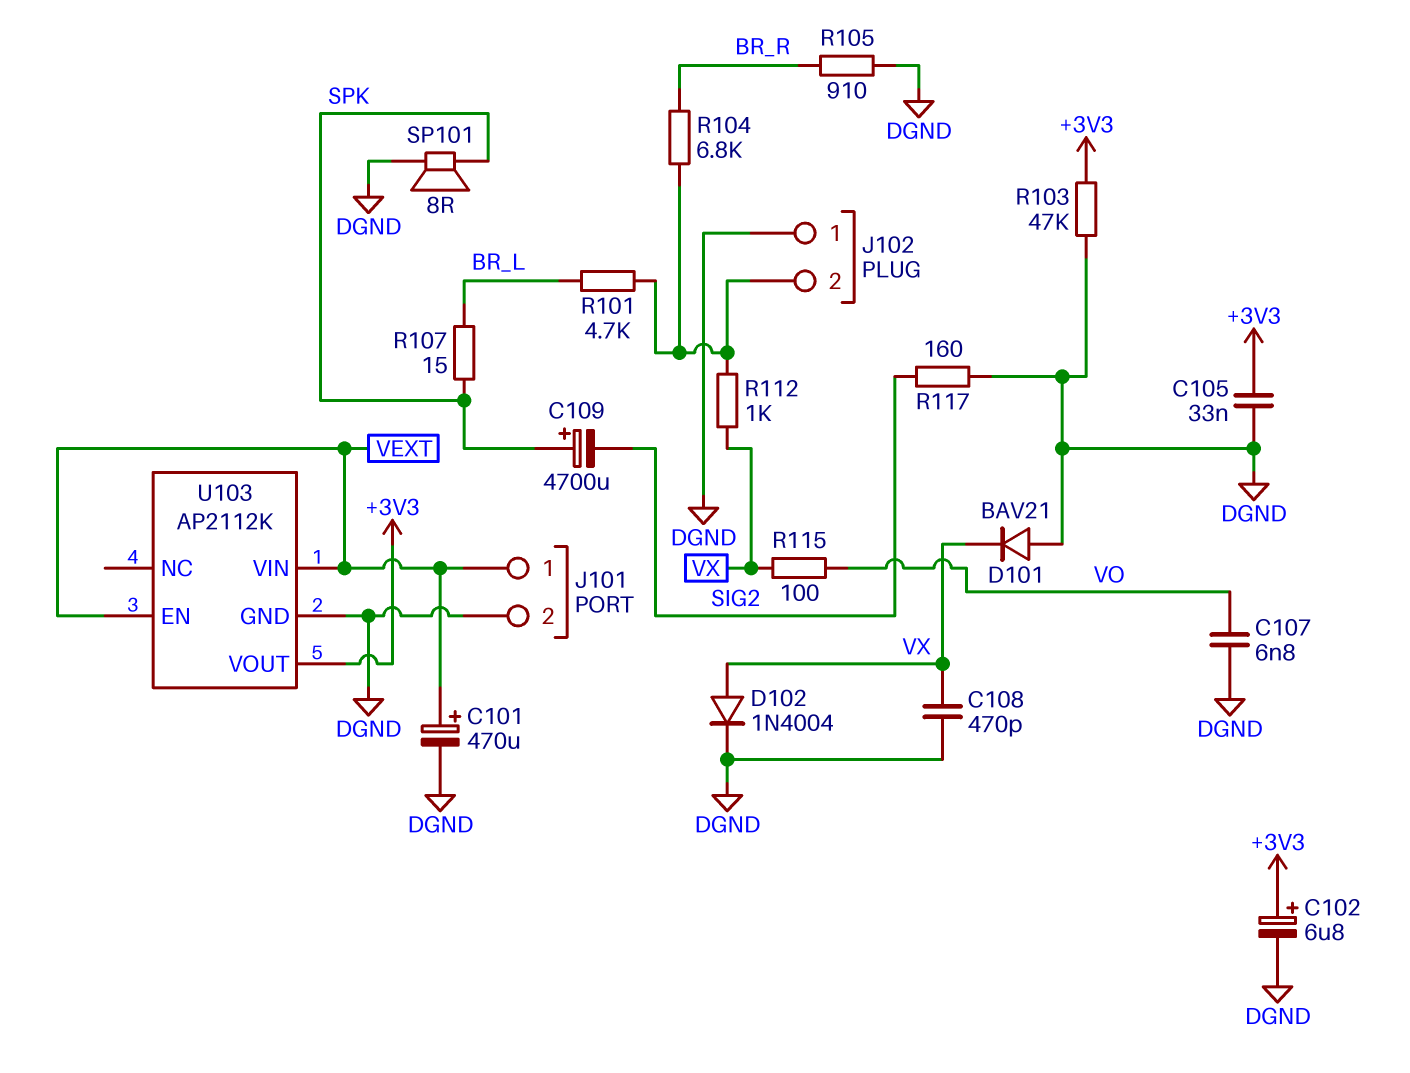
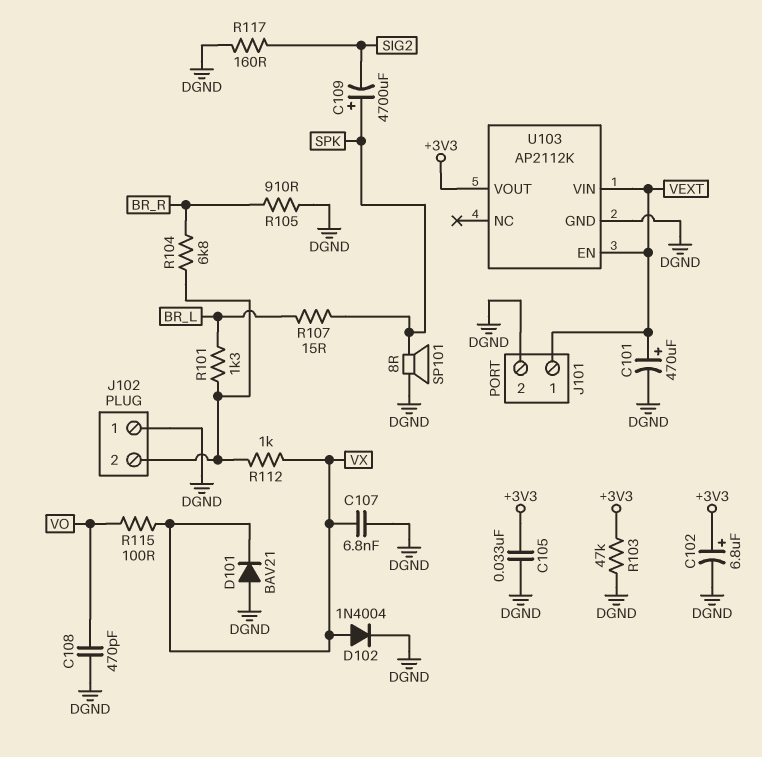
C107: 6.8nF (DGND, VO) -> 6.8nF (DGND, VX)
C108: 470pF (DGND, VX) -> 470pF (DGND, VO)
R101: 4.7k (BR_L, J102/2) -> 1.3k (BR_L, J102/2)

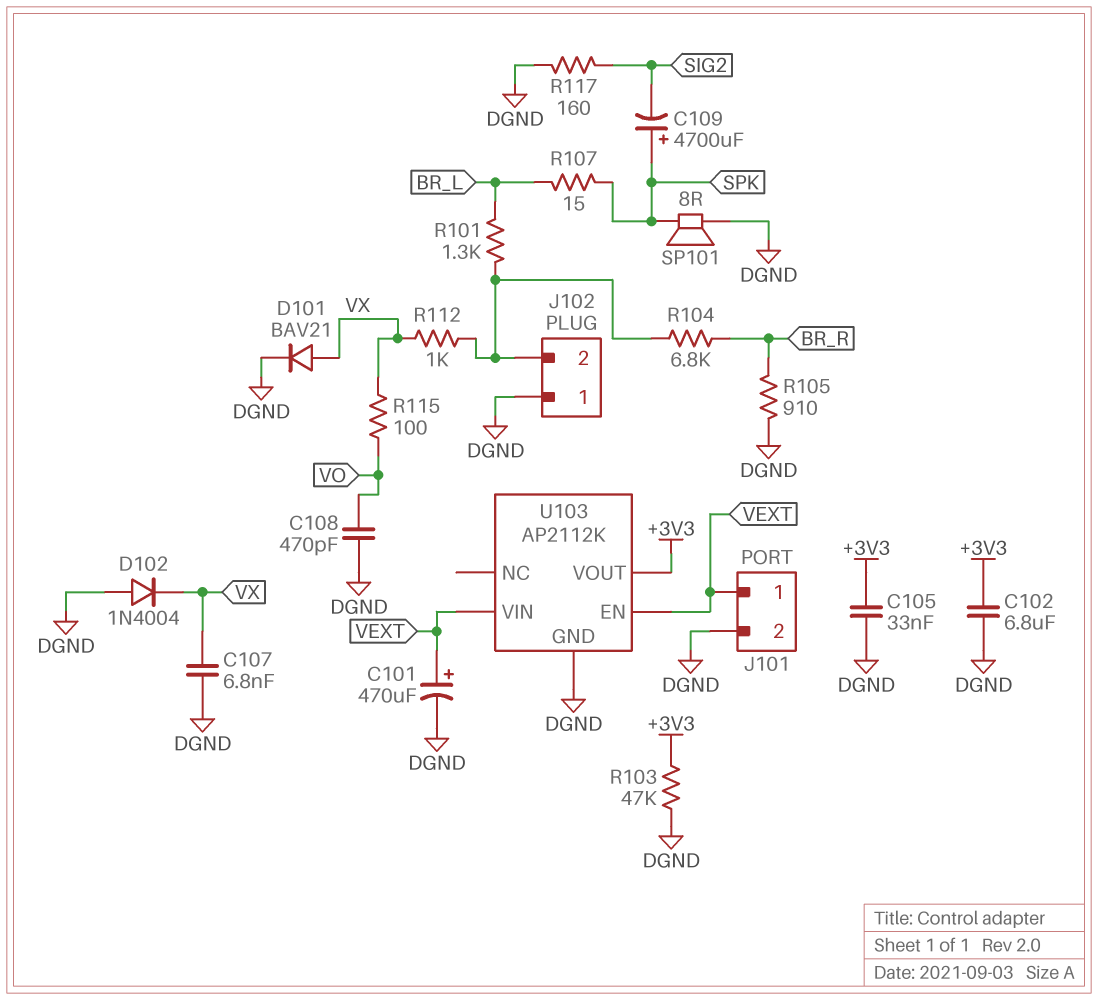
C102: 6.8uF (plus +3V3, minus DGND) -> 6.8uF (+3V3, DGND)
D101: diode BAV21 (A DGND, K VX) -> diode BAV21 (A VX, K DGND)
D102: diode 1N4004 (A VX, K DGND) -> diode 1N4004 (A DGND, K VX)

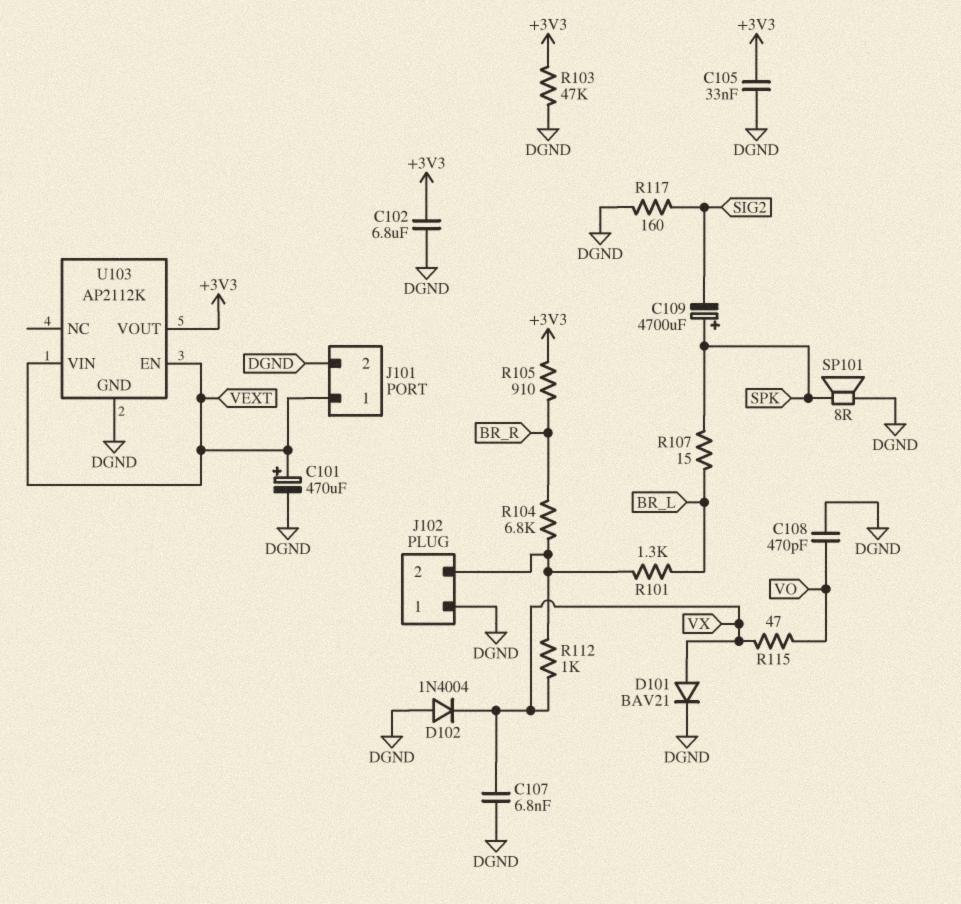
R105: 910 (BR_R, DGND) -> 910 (+3V3, BR_R)
R115: 100 (VO, VX) -> 47 (VO, VX)

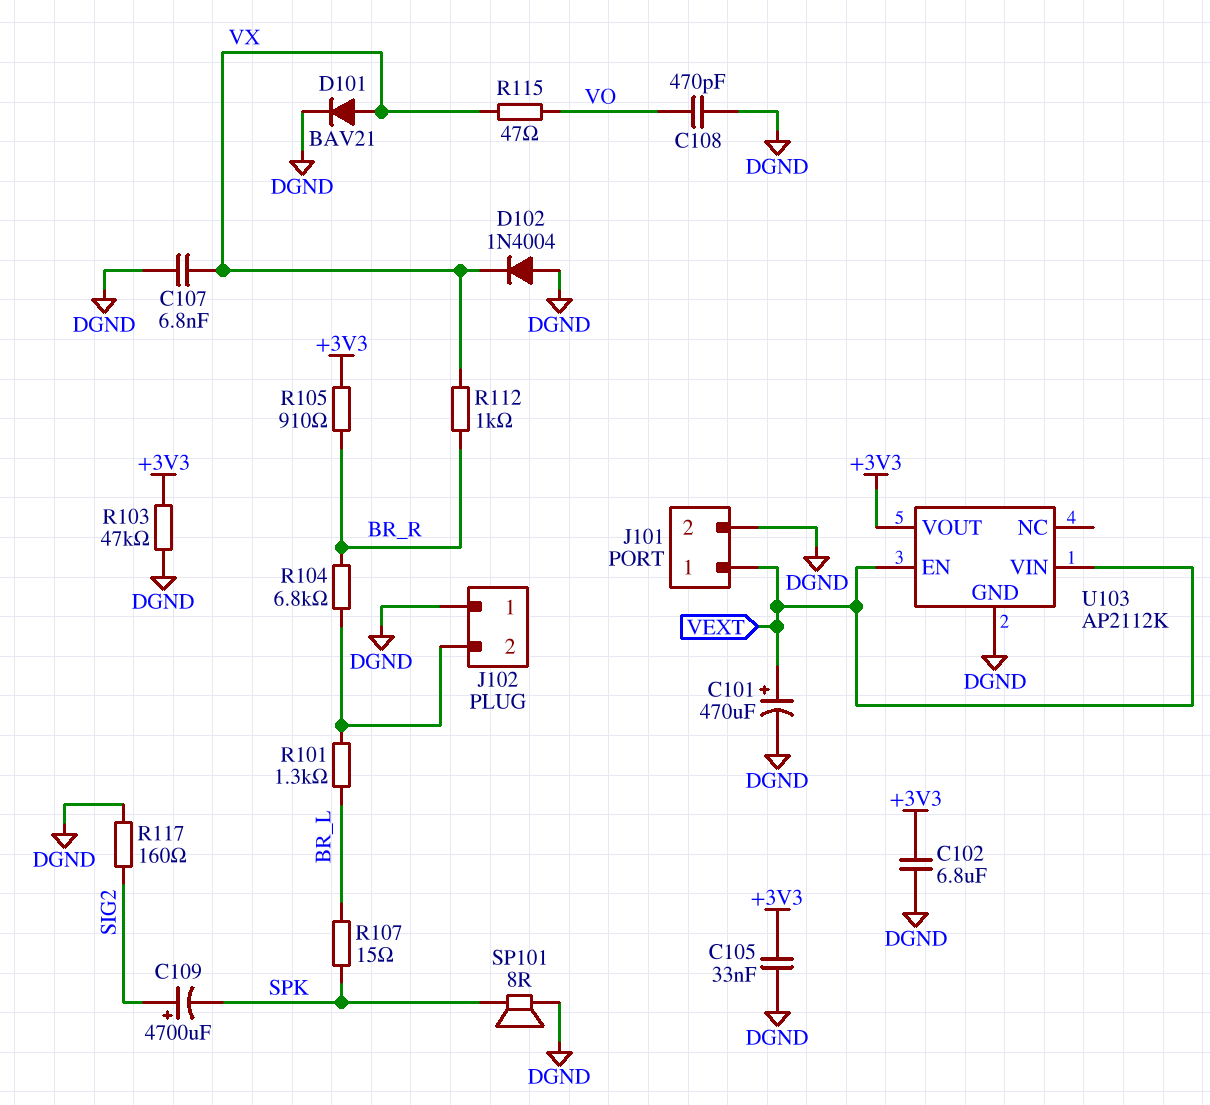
C109: 4700uF (plus SPK, minus SIG2) -> 4700uF (plus SIG2, minus SPK)
R112: 1k (J102/2, VX) -> 1k (BR_R, VX)

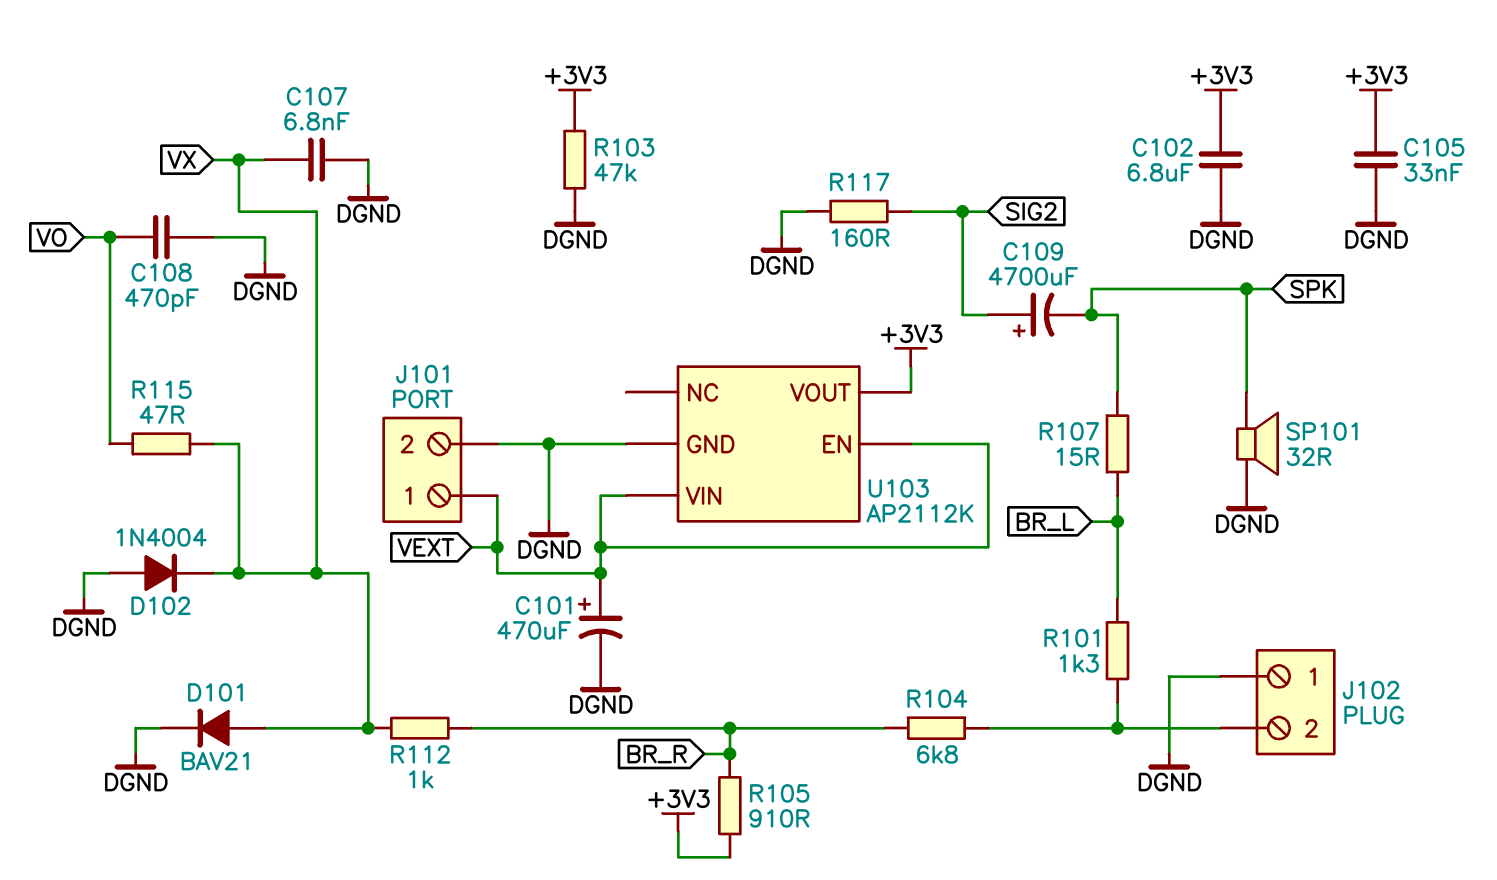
SP101: speaker 8R (DGND, SPK) -> speaker 32R (DGND, SPK)

